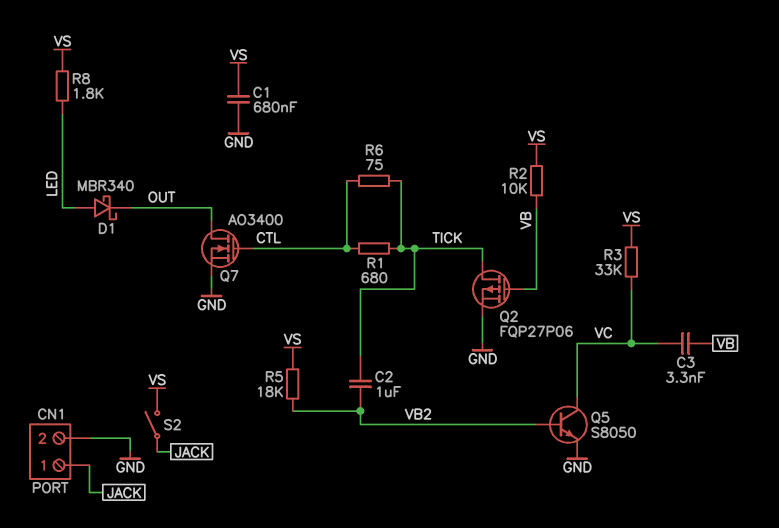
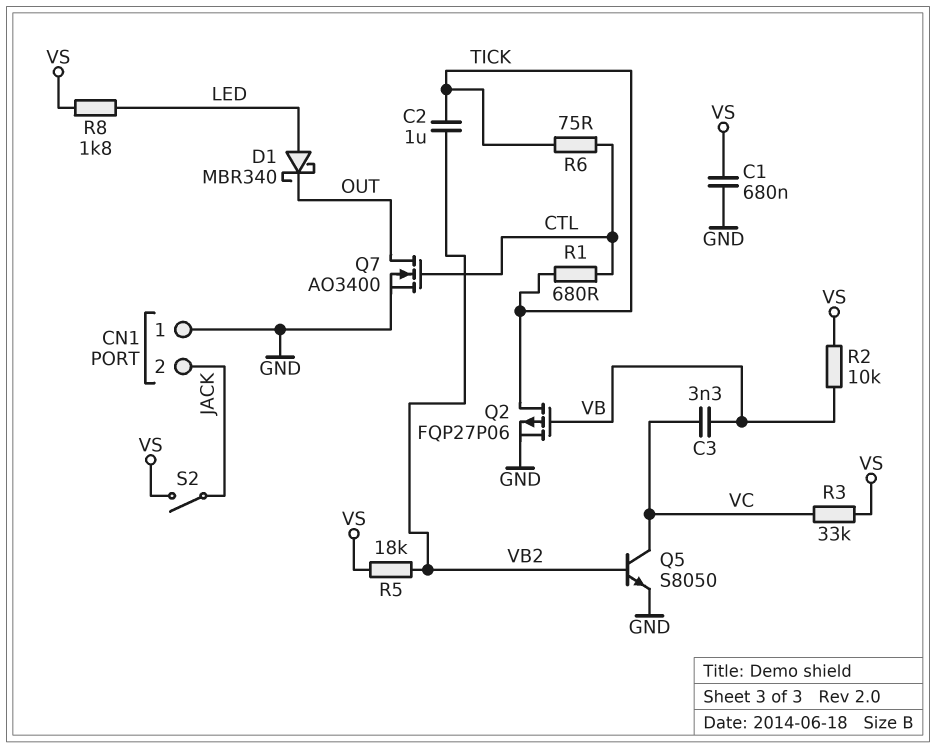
CN1 pin 1: JACK -> GND
CN1 pin 2: GND -> JACK

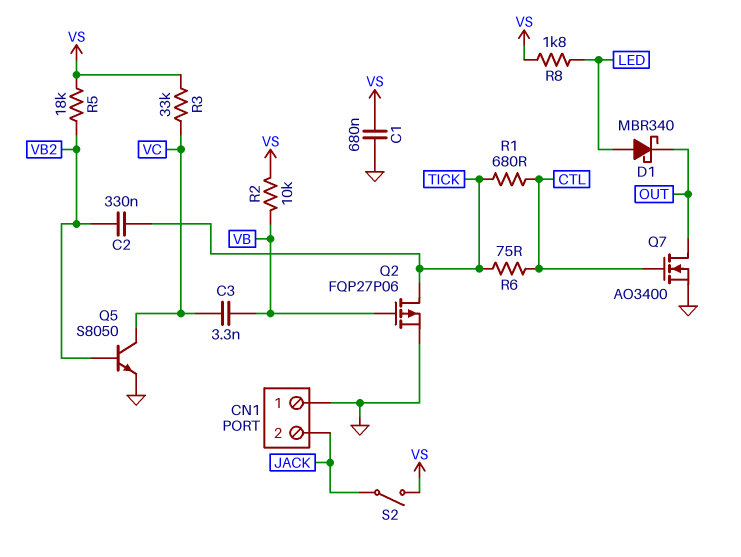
C2: 1uF (TICK, VB2) -> 330nF (TICK, VB2)

